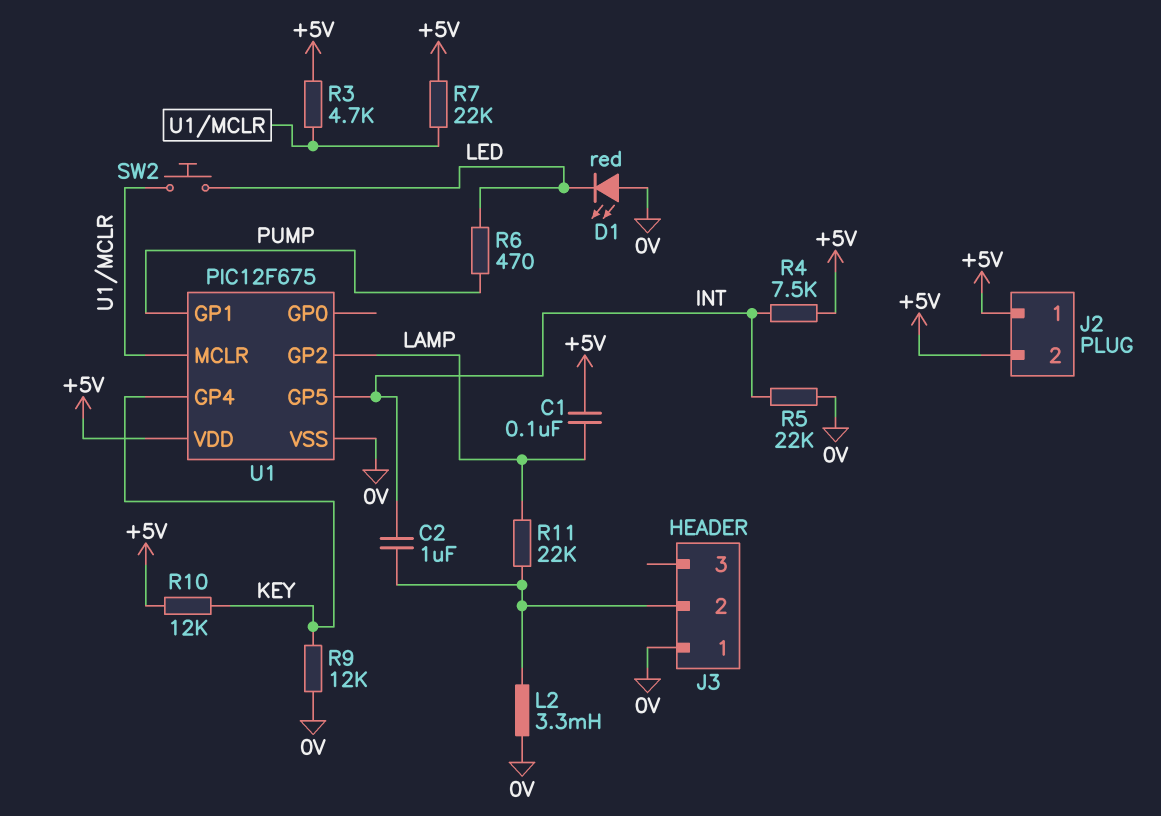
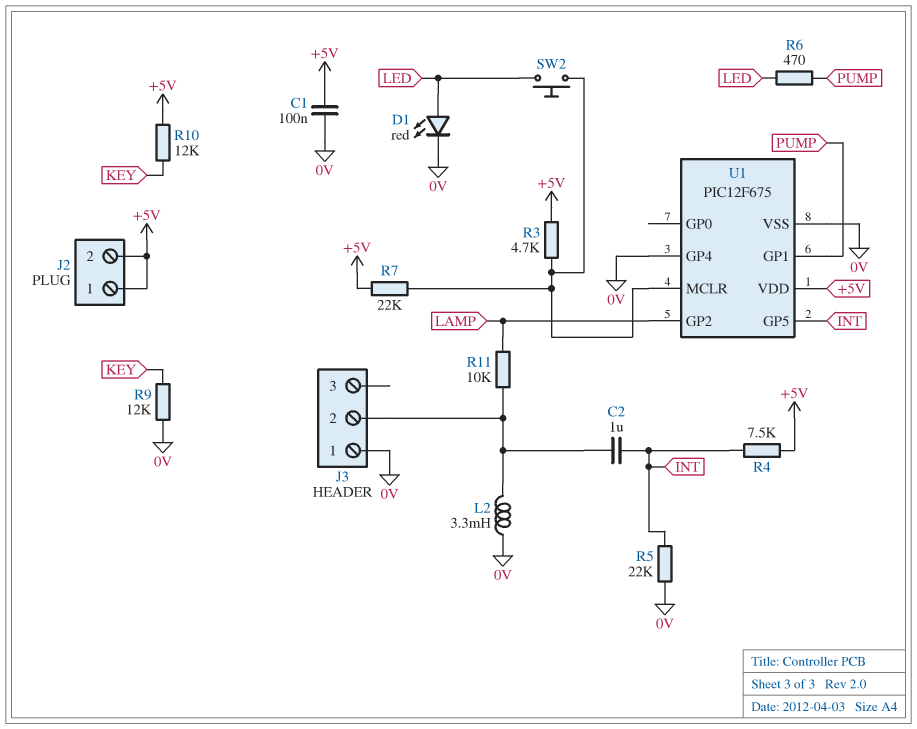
C1: 100nF (+5V, LAMP) -> 100nF (+5V, 0V)
D1: LED red (A 0V, K LED) -> LED red (A LED, K 0V)
R11: 22k (J3/2, LAMP) -> 10k (J3/2, LAMP)
U1 pin GP4: KEY -> 0V

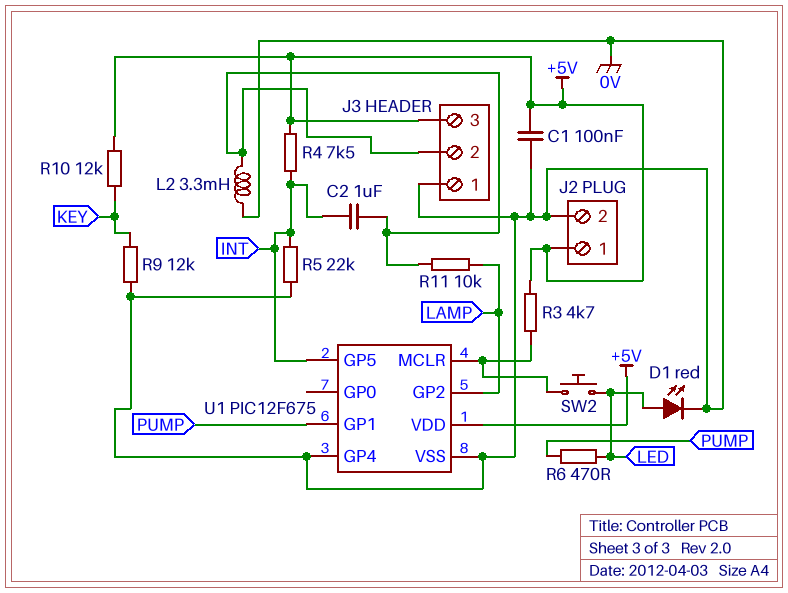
J2 pin 2: +5V -> 0V
J3 pin 3: none -> +5V
R7: 22k (+5V, U1/MCLR) -> none

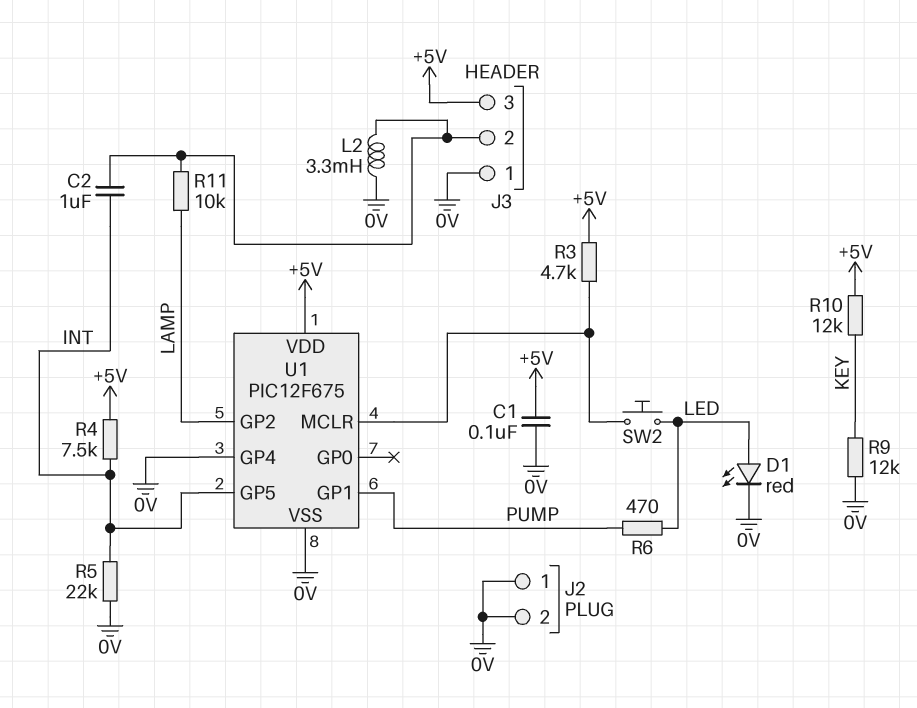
J2 pin 1: +5V -> 0V

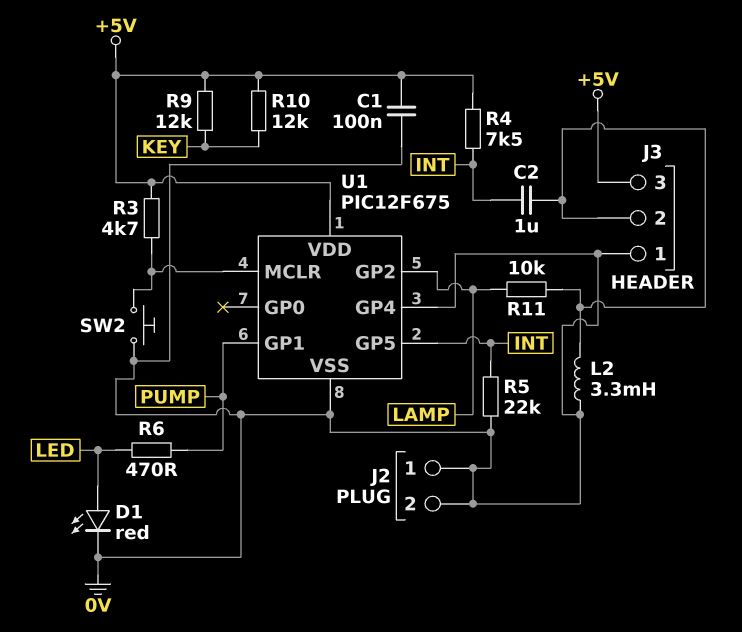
R9: 12k (0V, KEY) -> 12k (+5V, KEY)
SW2: button (LED, U1/MCLR) -> button (0V, U1/MCLR)

